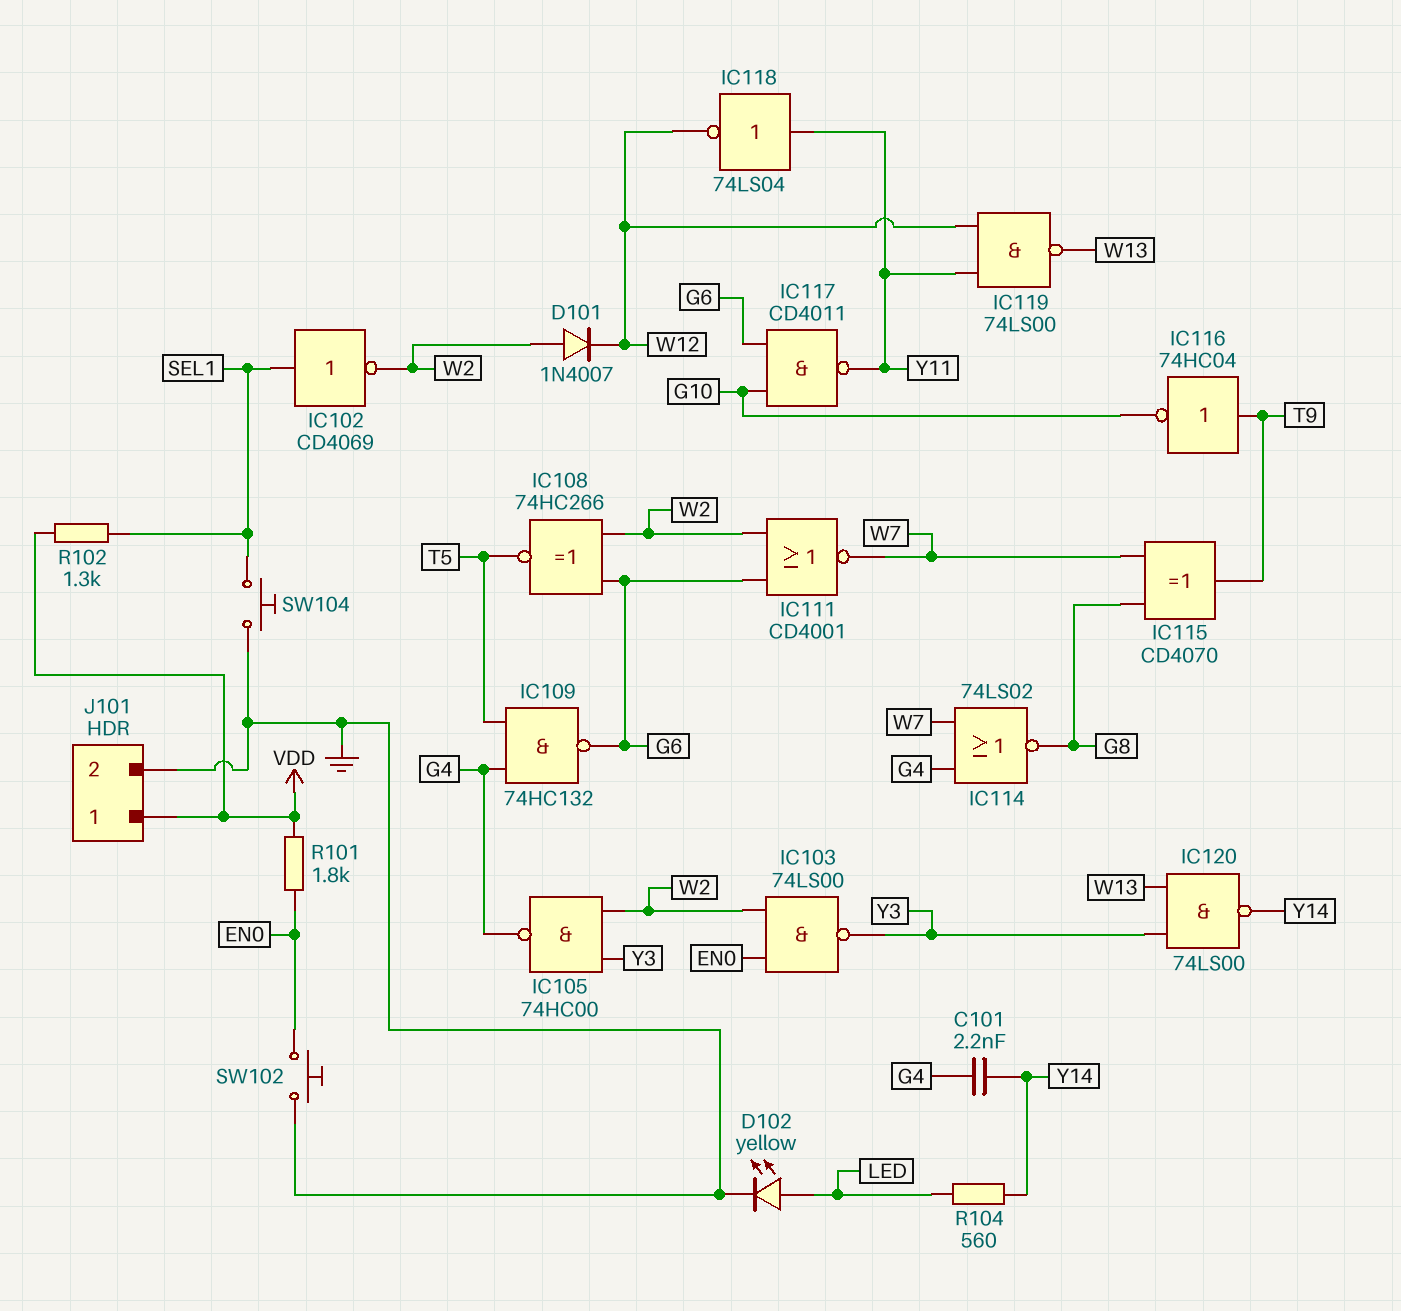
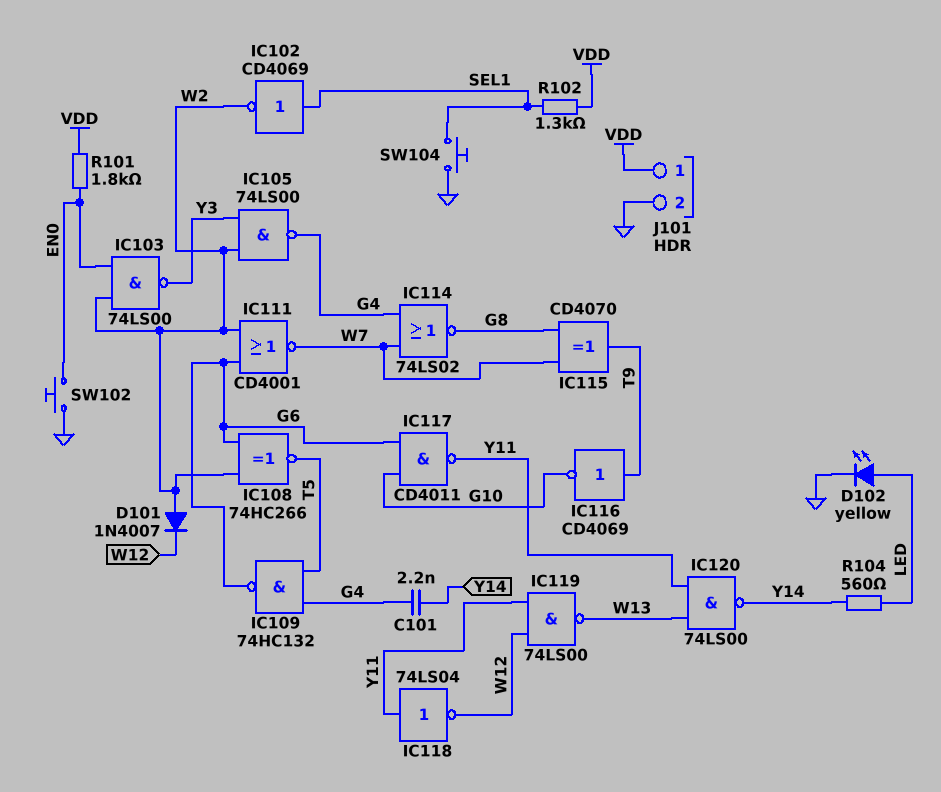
IC105: NAND 74HC00 (in W2, in Y3, out G4) -> NAND 74LS00 (in W2, in Y3, out G4)
IC116: NOT 74HC04 (in T9, out G10) -> NOT CD4069 (in T9, out G10)
IC120: NAND 74LS00 (in W13, in Y3, out Y14) -> NAND 74LS00 (in W13, in Y11, out Y14)

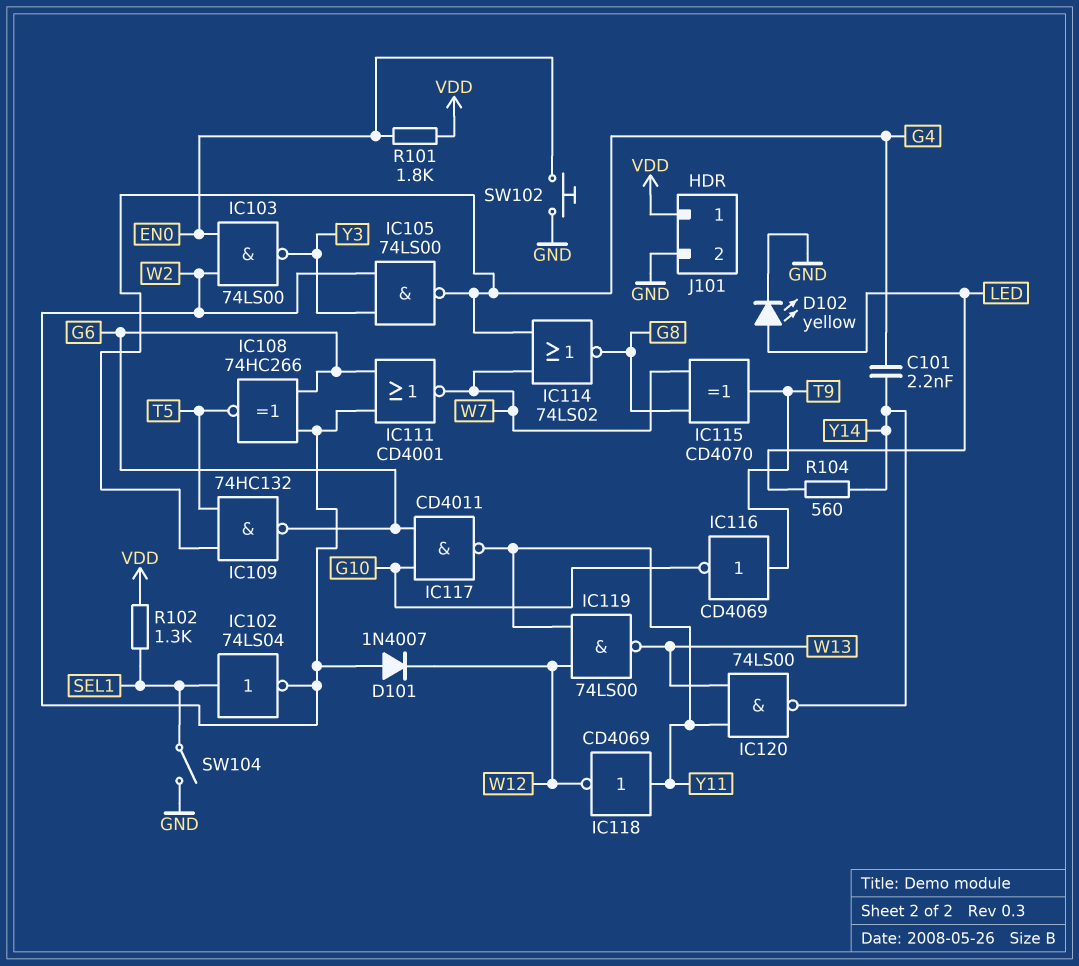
IC102: NOT CD4069 (in SEL1, out W2) -> NOT 74LS04 (in SEL1, out W2)
IC118: NOT 74LS04 (in Y11, out W12) -> NOT CD4069 (in Y11, out W12)
SW104: button (GND, SEL1) -> switch (GND, SEL1)

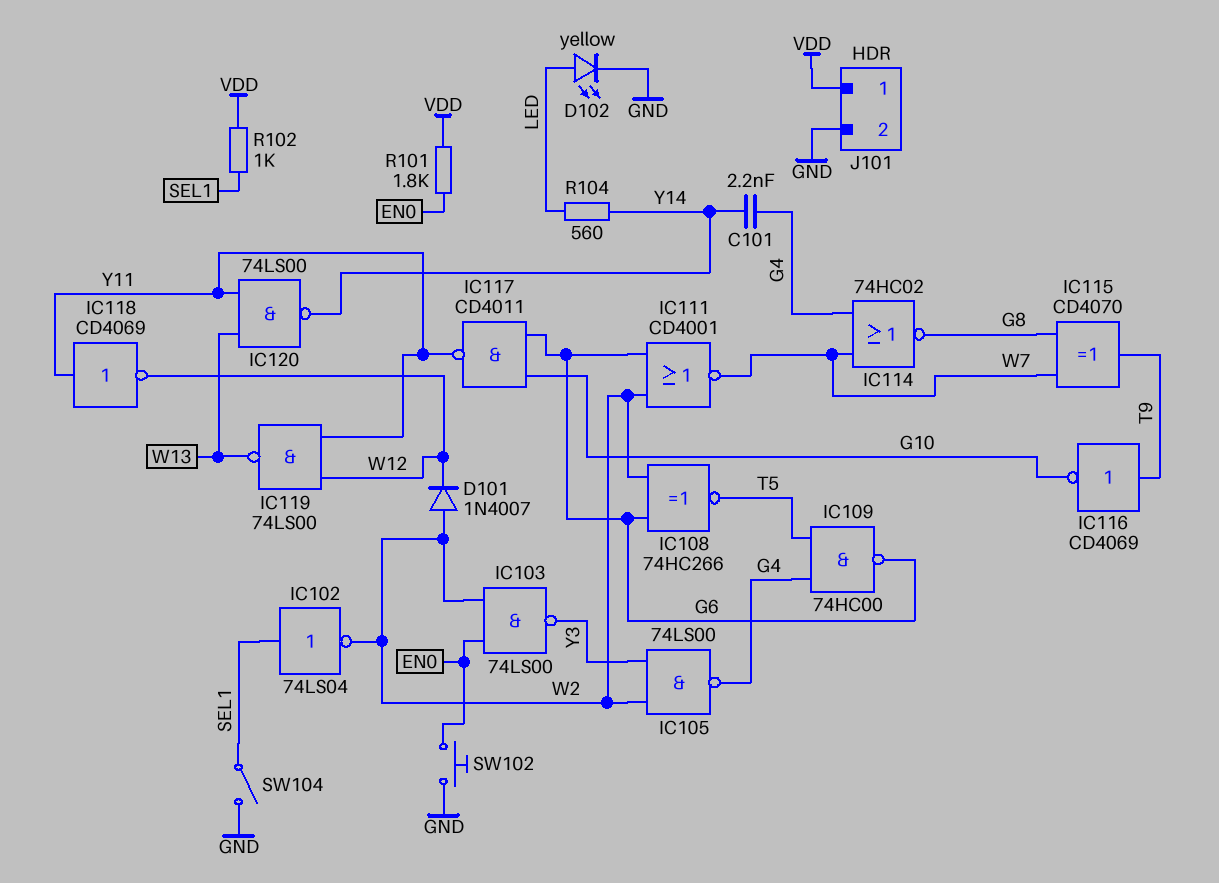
IC109: NAND 74HC132 (in G4, in T5, out G6) -> NAND 74HC00 (in G4, in T5, out G6)
IC114: NOR 74LS02 (in G4, in W7, out G8) -> NOR 74HC02 (in G4, in W7, out G8)
R102: 1.3k (SEL1, VDD) -> 1k (SEL1, VDD)

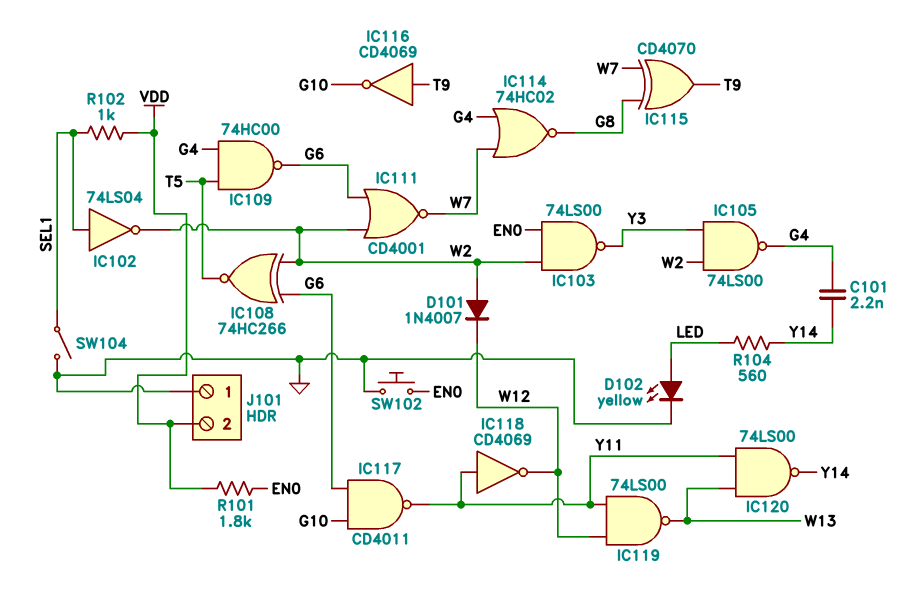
J101 pin 1: VDD -> GND
J101 pin 2: GND -> VDD

